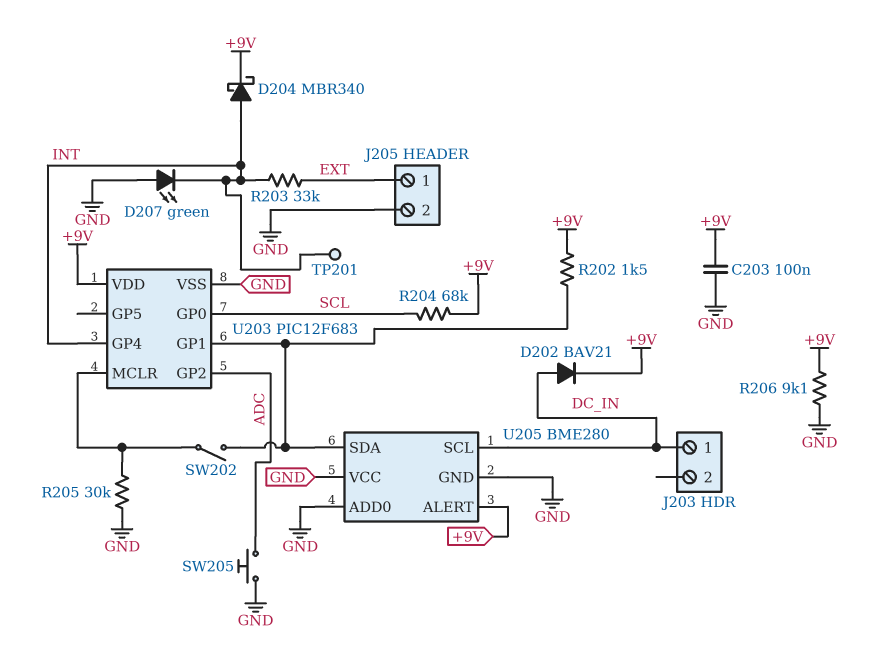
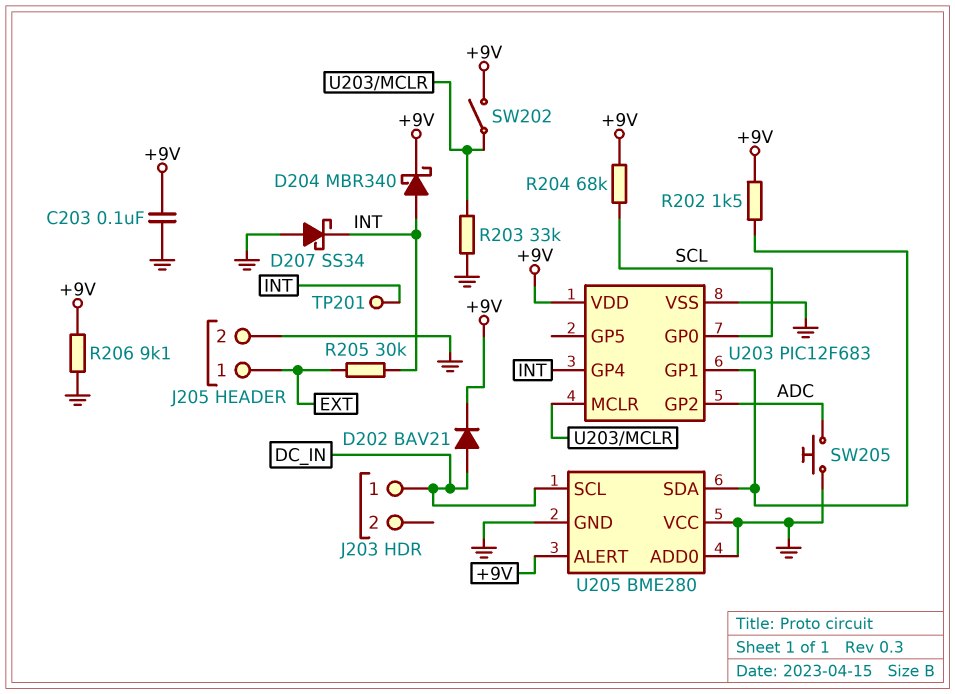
D207: LED green (A GND, K INT) -> schottky SS34 (A GND, K INT)
R203: 33k (EXT, INT) -> 33k (GND, U203/MCLR)
R205: 30k (GND, U203/MCLR) -> 30k (EXT, INT)
SW202: switch (U203/GP1, U203/MCLR) -> switch (+9V, U203/MCLR)

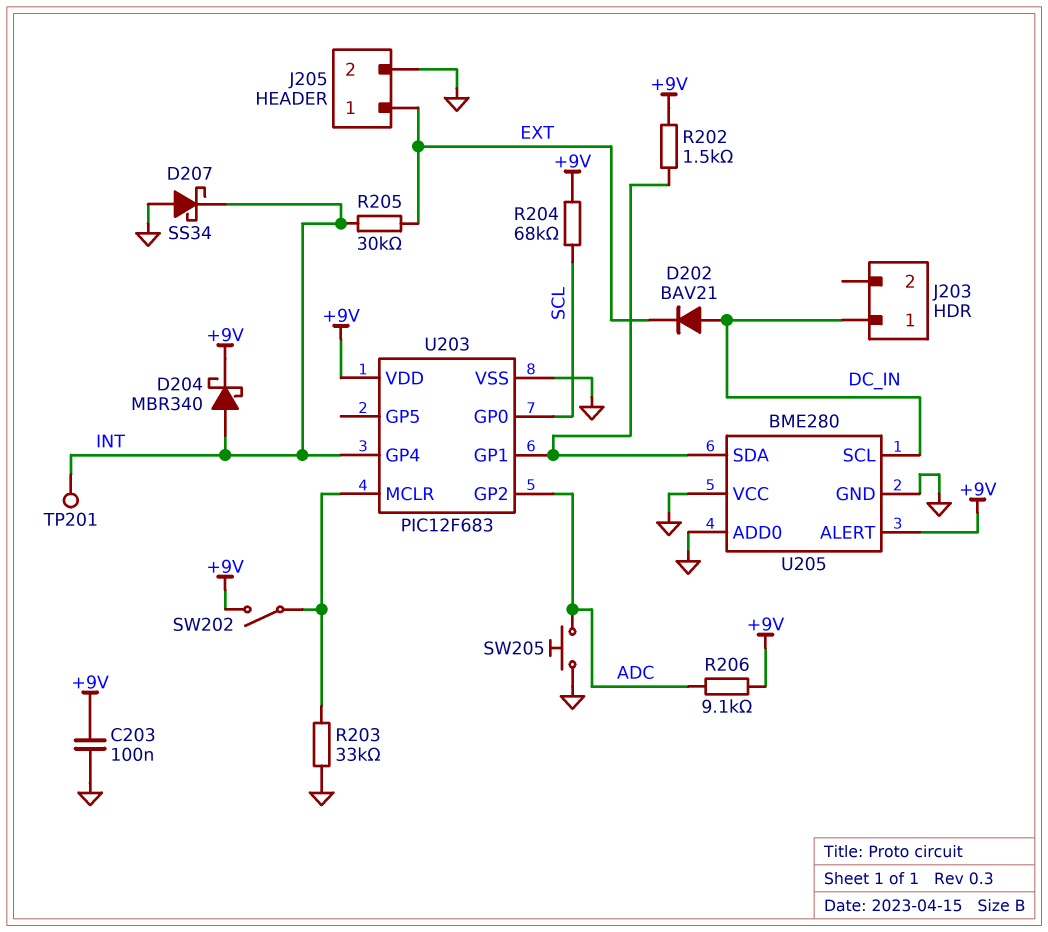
D202: diode BAV21 (A DC_IN, K +9V) -> diode BAV21 (A DC_IN, K EXT)
R206: 9.1k (+9V, GND) -> 9.1k (+9V, ADC)

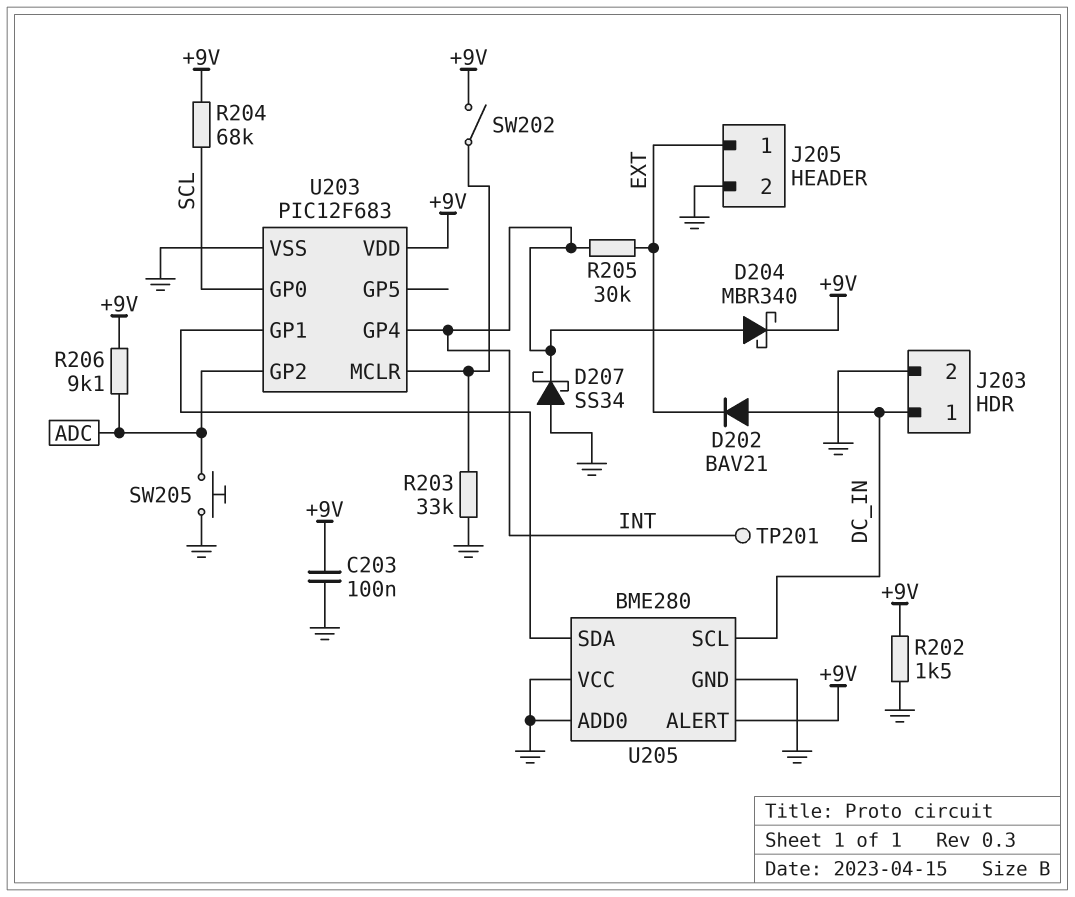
J203 pin 2: none -> GND
R202: 1.5k (+9V, U203/GP1) -> 1.5k (+9V, GND)

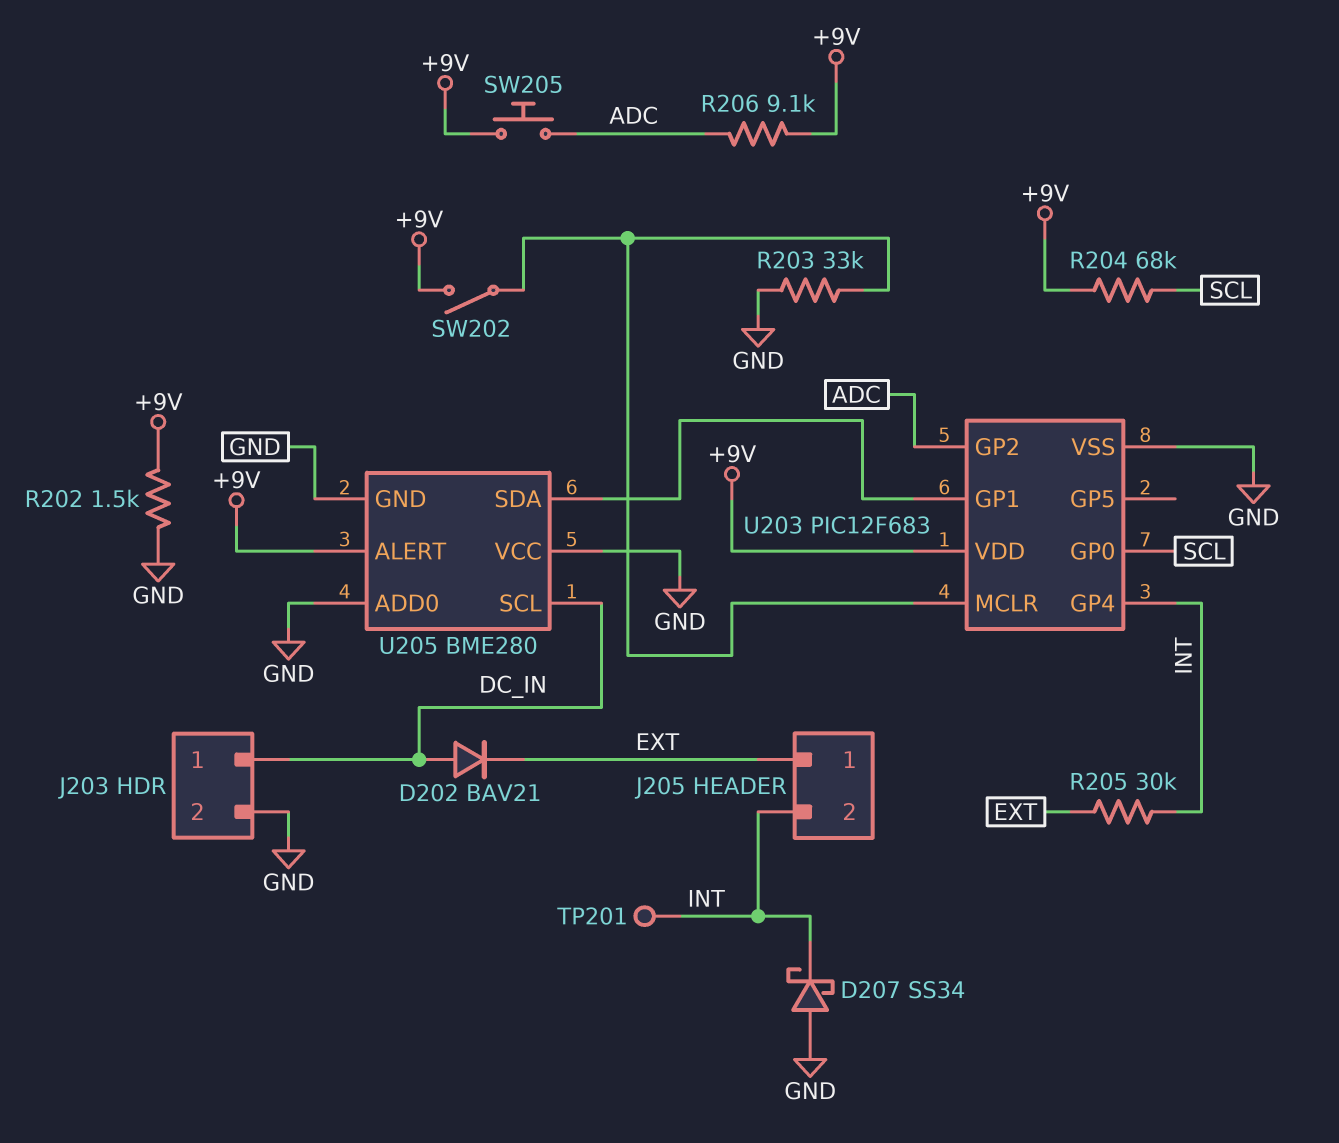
C203: 100nF (+9V, GND) -> none
D204: schottky MBR340 (A INT, K +9V) -> none
J205 pin 2: GND -> INT
SW205: button (ADC, GND) -> button (+9V, ADC)

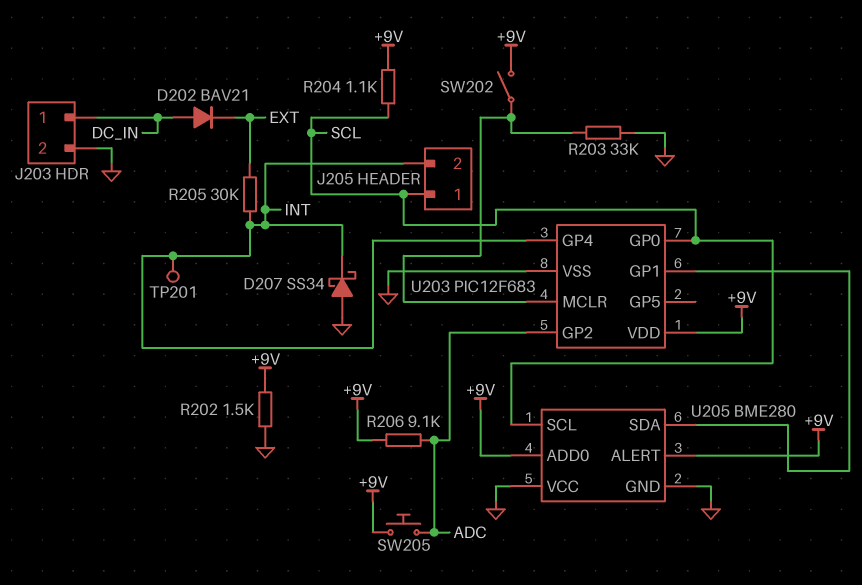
J205 pin 1: EXT -> SCL
R204: 68k (+9V, SCL) -> 1.1k (+9V, SCL)
U205 pin ADD0: GND -> +9V
U205 pin SCL: DC_IN -> SCL

